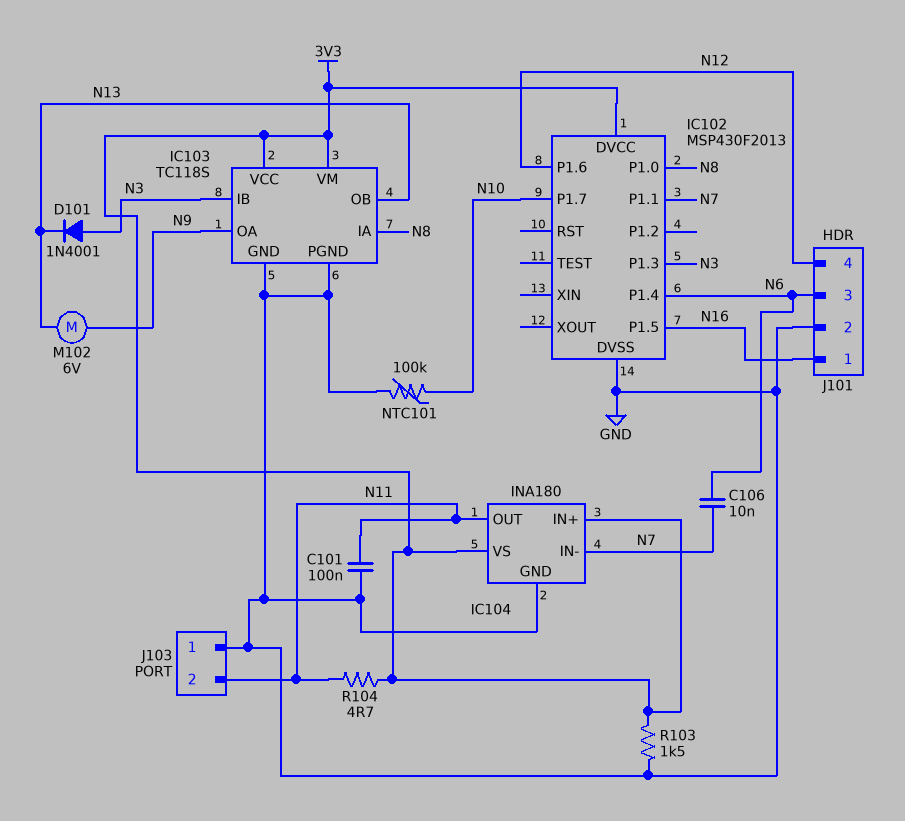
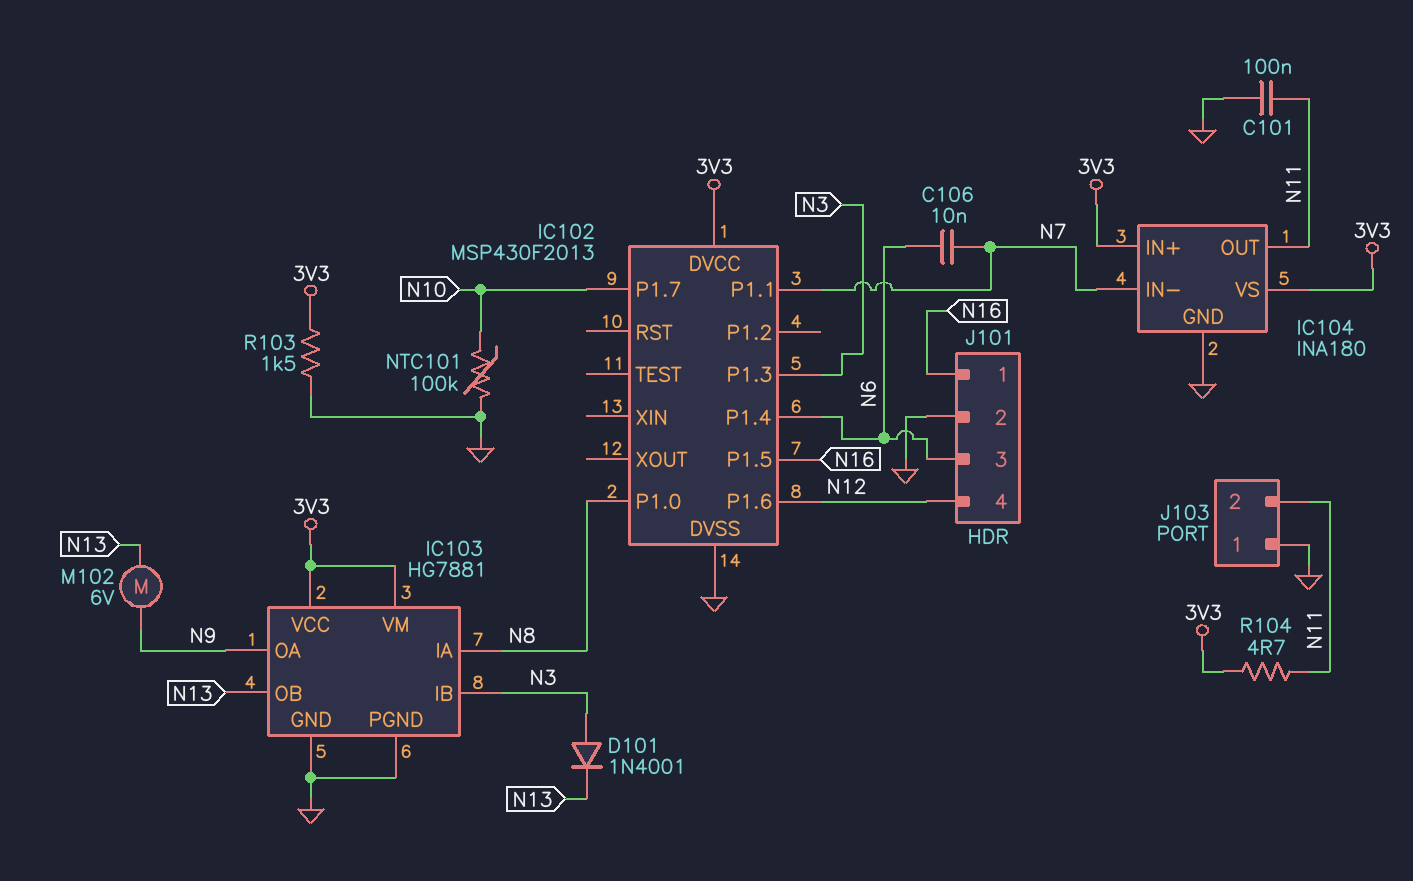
IC103: TC118S -> HG7881

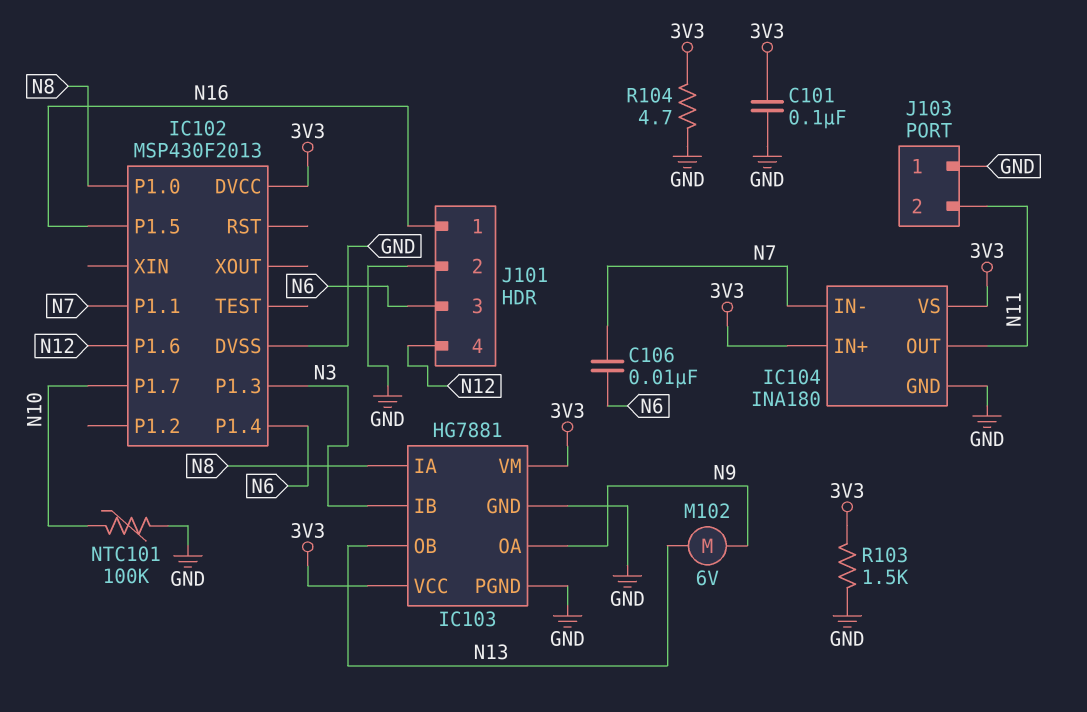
C101: 100nF (GND, N11) -> 100nF (3V3, GND)
D101: diode 1N4001 (A N3, K N13) -> none
R104: 4.7 (3V3, N11) -> 4.7 (3V3, GND)

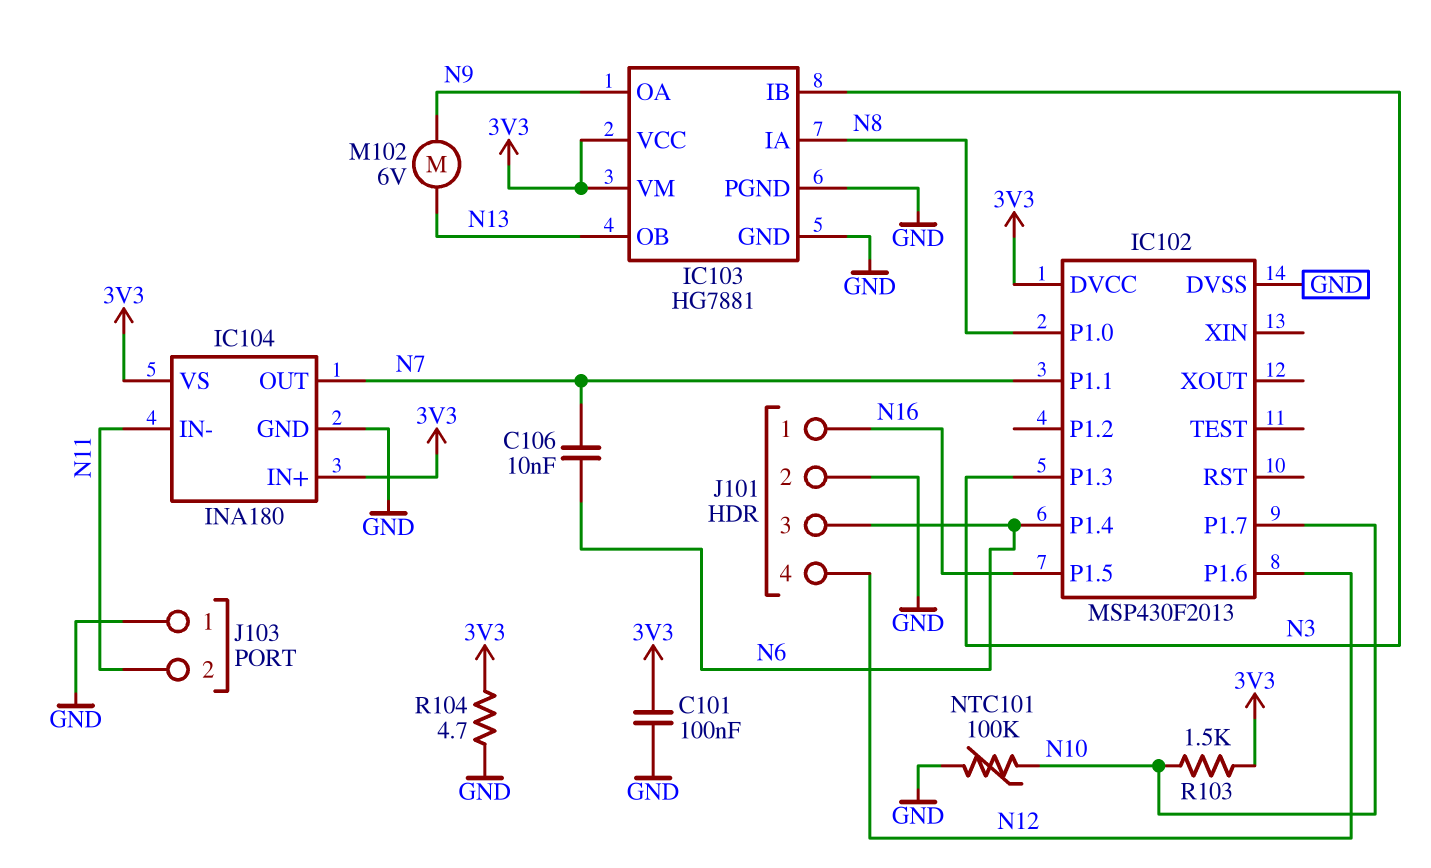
IC104 pin IN-: N7 -> N11
IC104 pin OUT: N11 -> N7
R103: 1.5k (3V3, GND) -> 1.5k (3V3, N10)

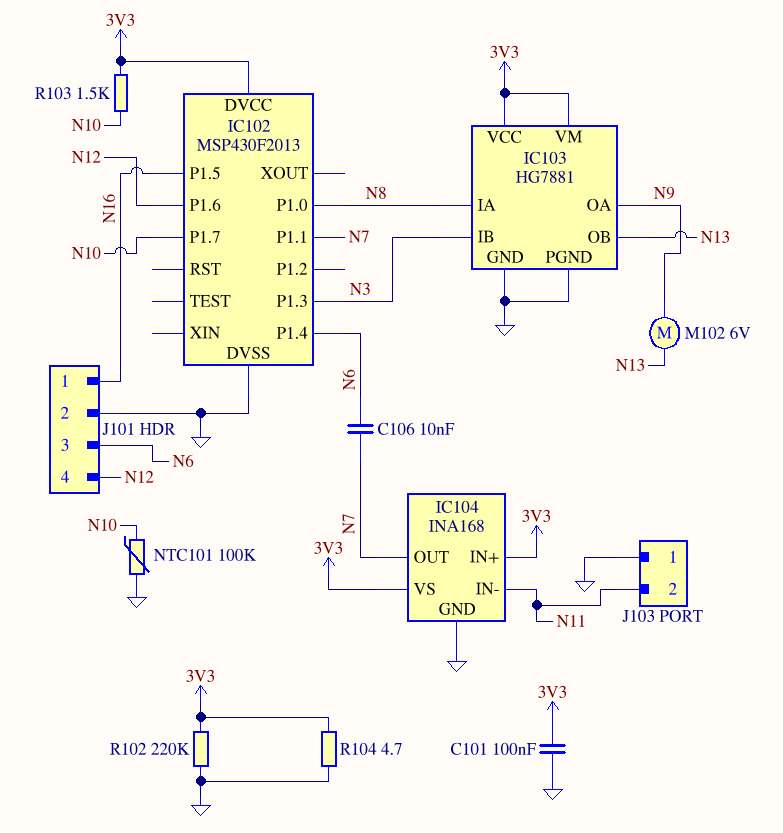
IC104: INA180 -> INA168
R102: none -> 220k (3V3, GND)

